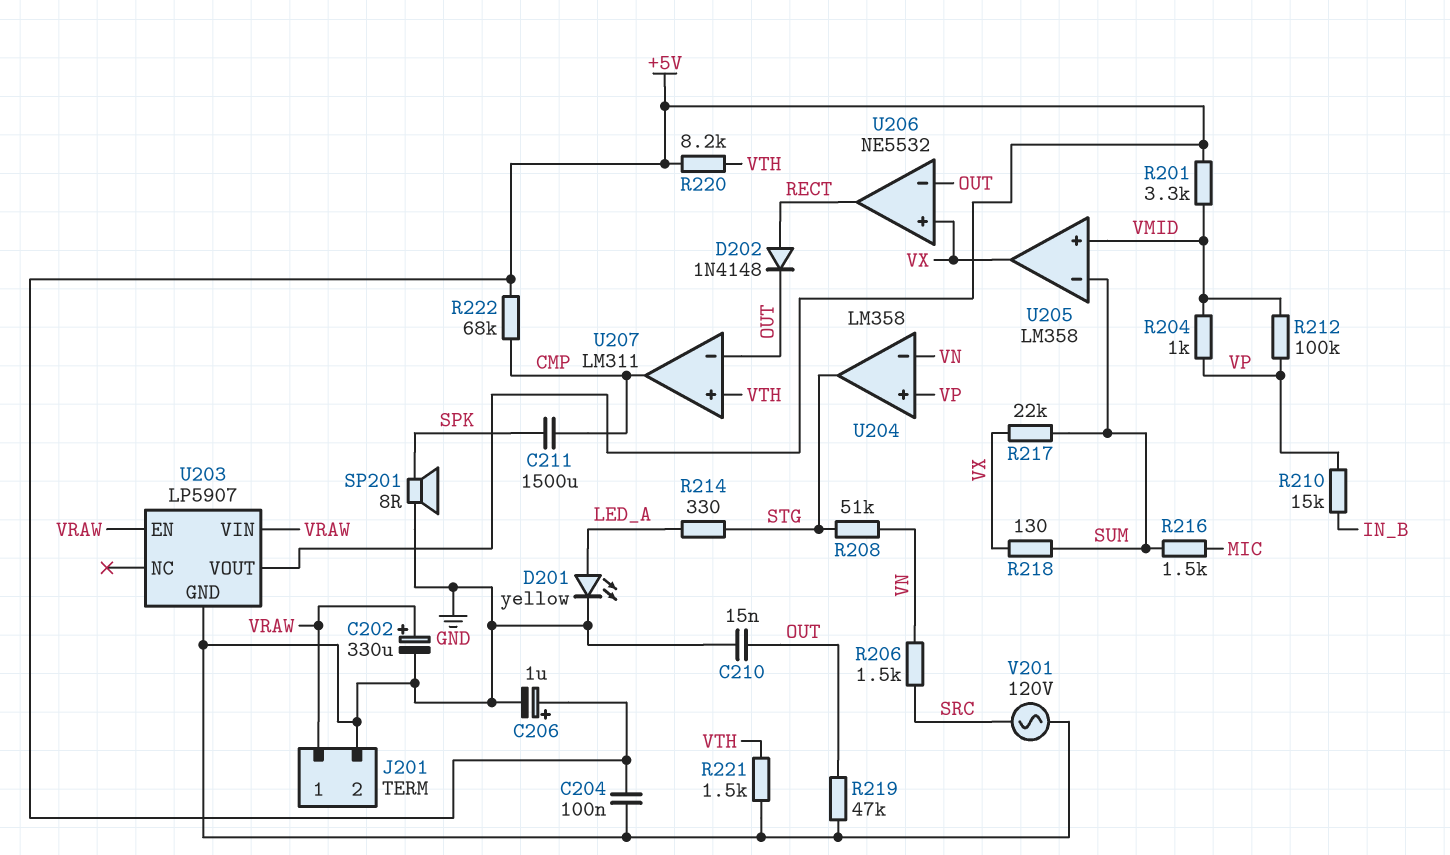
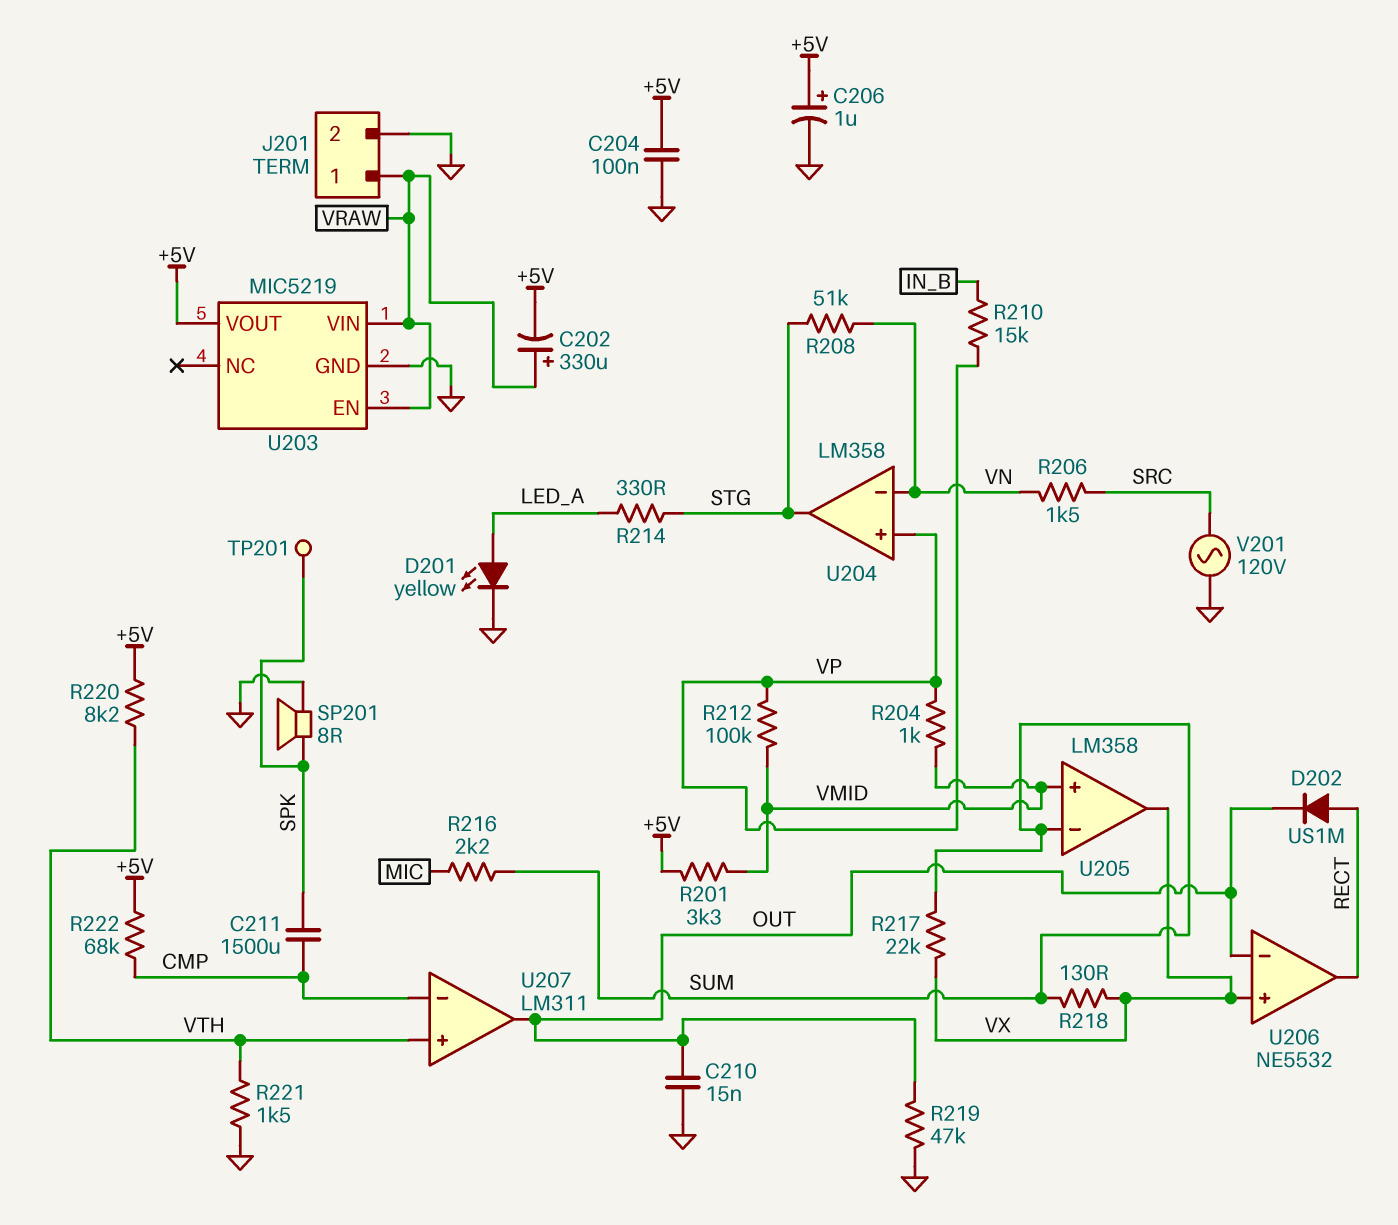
C202: 330uF (plus VRAW, minus GND) -> 330uF (plus VRAW, minus +5V)
D202: diode 1N4148 (A RECT, K OUT) -> diode US1M (A RECT, K OUT)
R216: 1.5k (MIC, SUM) -> 2.2k (MIC, SUM)
TP201: none -> test point (SPK)
U203: LP5907 -> MIC5219
U207 pin in-: OUT -> CMP
U207 pin out: CMP -> OUT

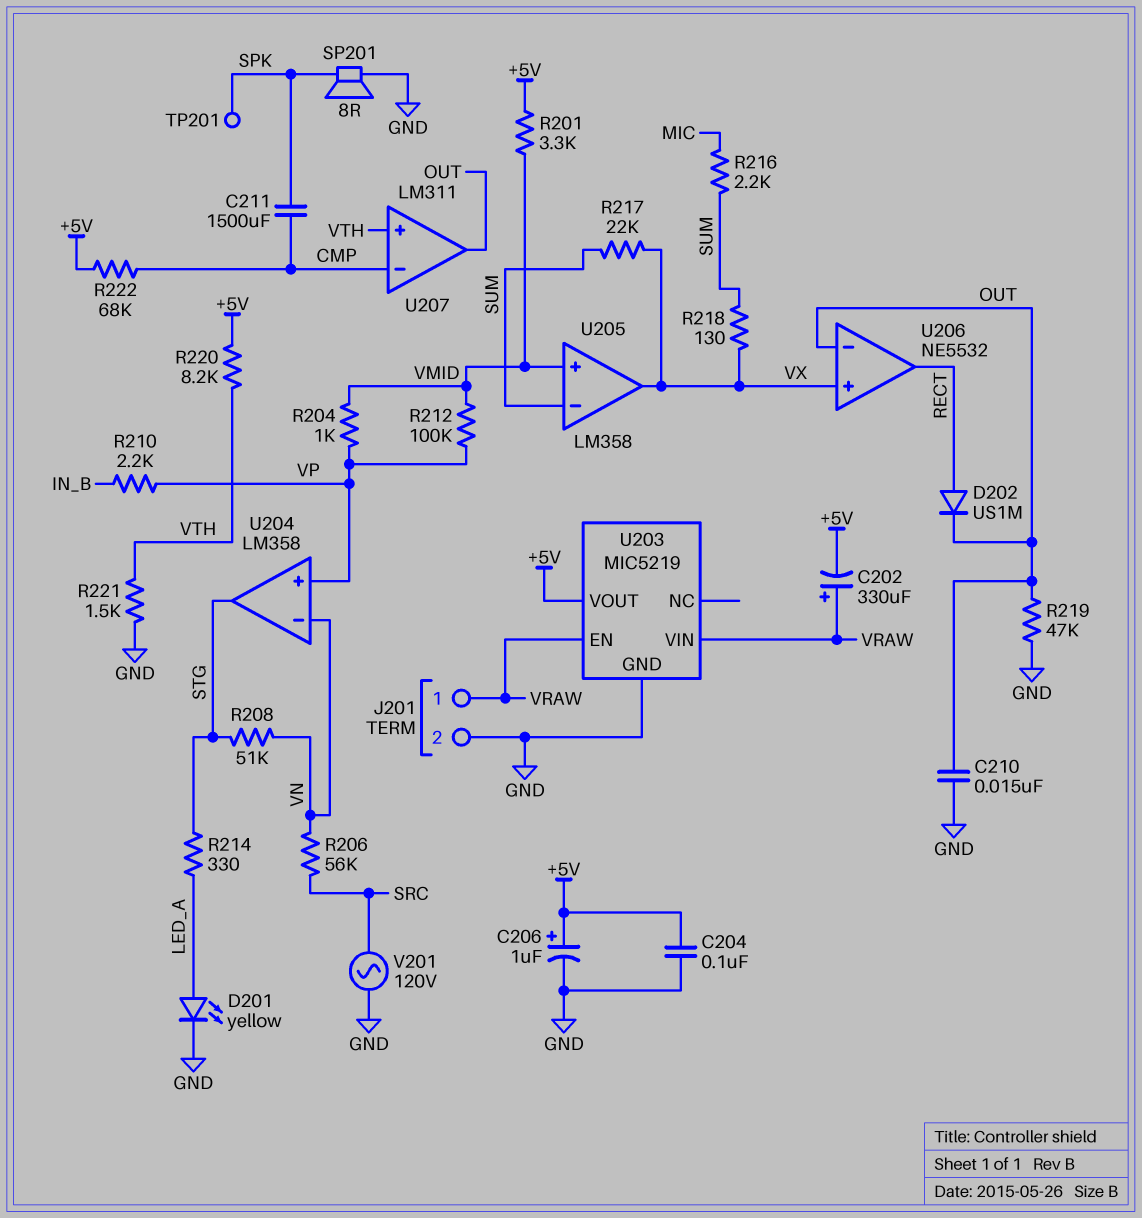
R206: 1.5k (SRC, VN) -> 56k (SRC, VN)
R210: 15k (IN_B, VP) -> 2.2k (IN_B, VP)

